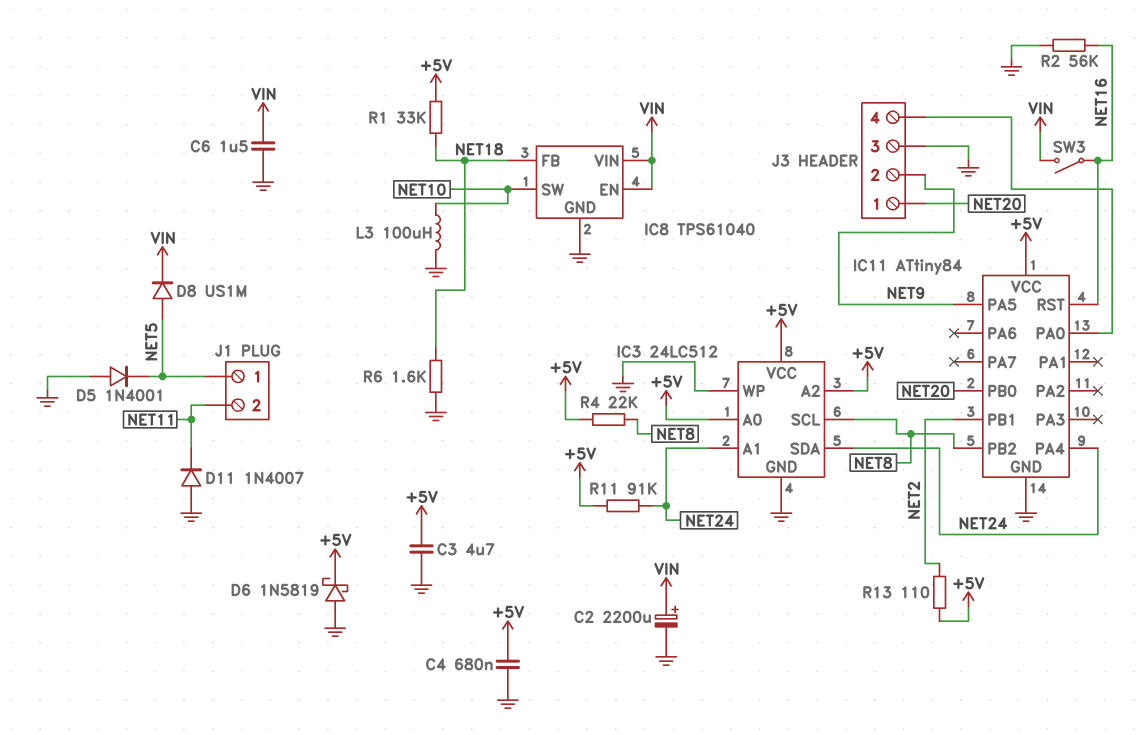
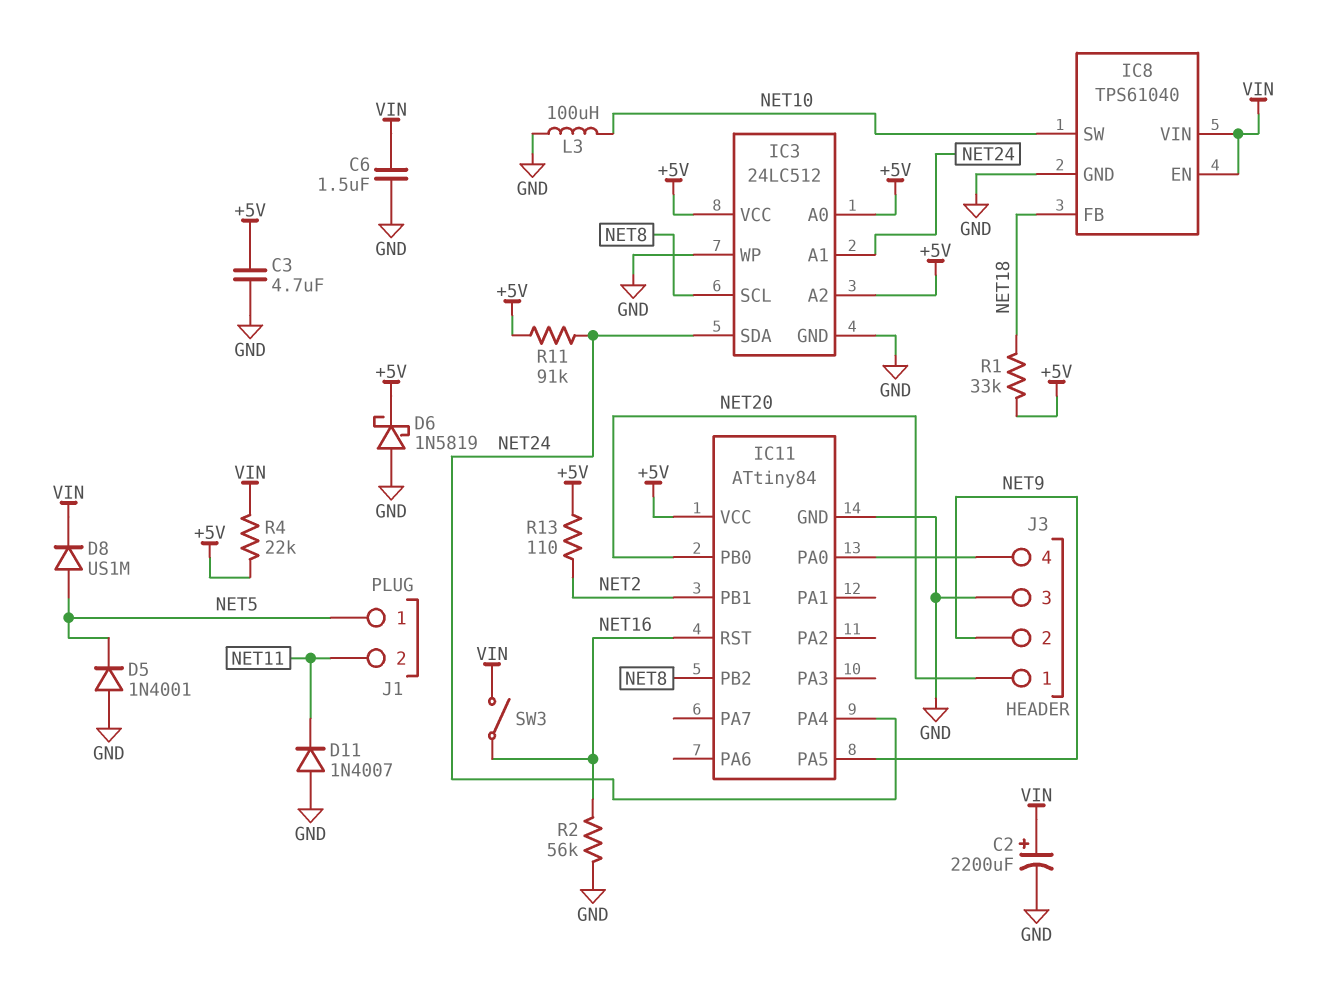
C4: 680nF (+5V, GND) -> none
R4: 22k (+5V, NET8) -> 22k (+5V, VIN)
R6: 1.6k (GND, NET18) -> none

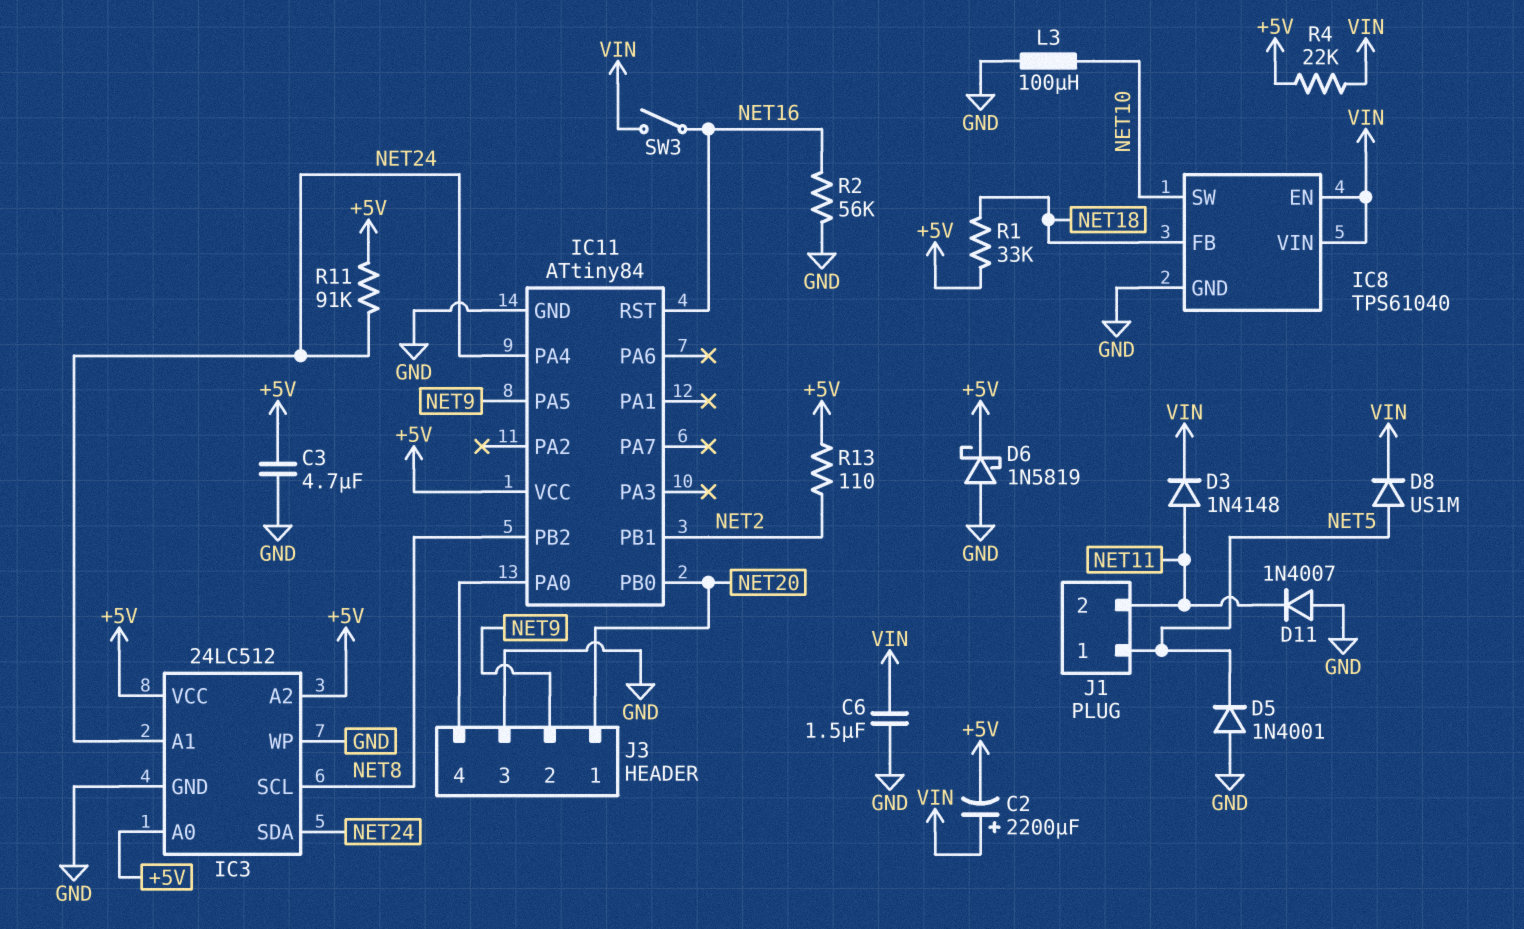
C2: 2200uF (plus VIN, minus GND) -> 2200uF (plus VIN, minus +5V)
D3: none -> diode 1N4148 (A NET11, K VIN)

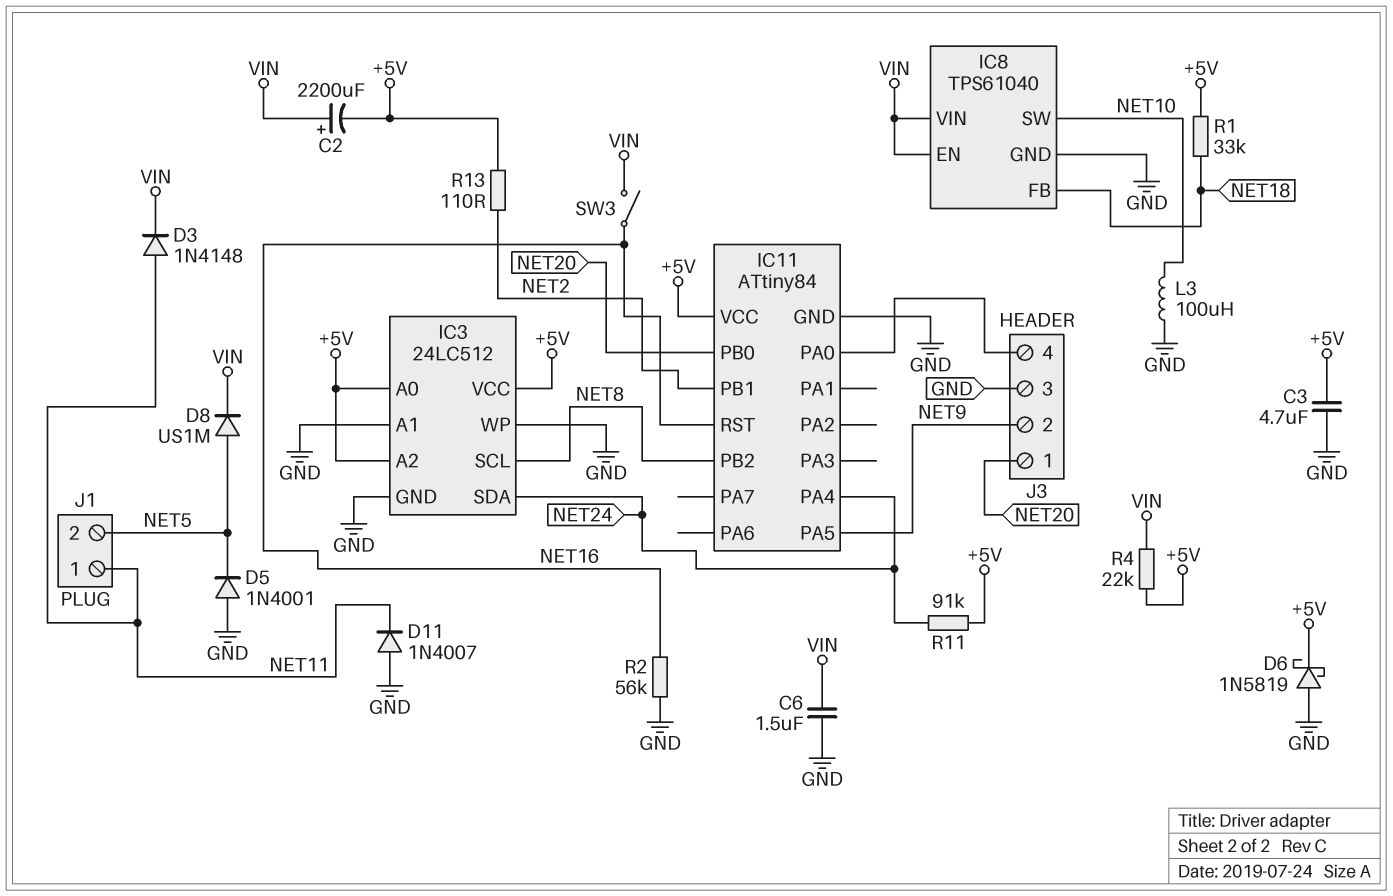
IC3 pin A1: NET24 -> GND
J1 pin 1: NET5 -> NET11
J1 pin 2: NET11 -> NET5

